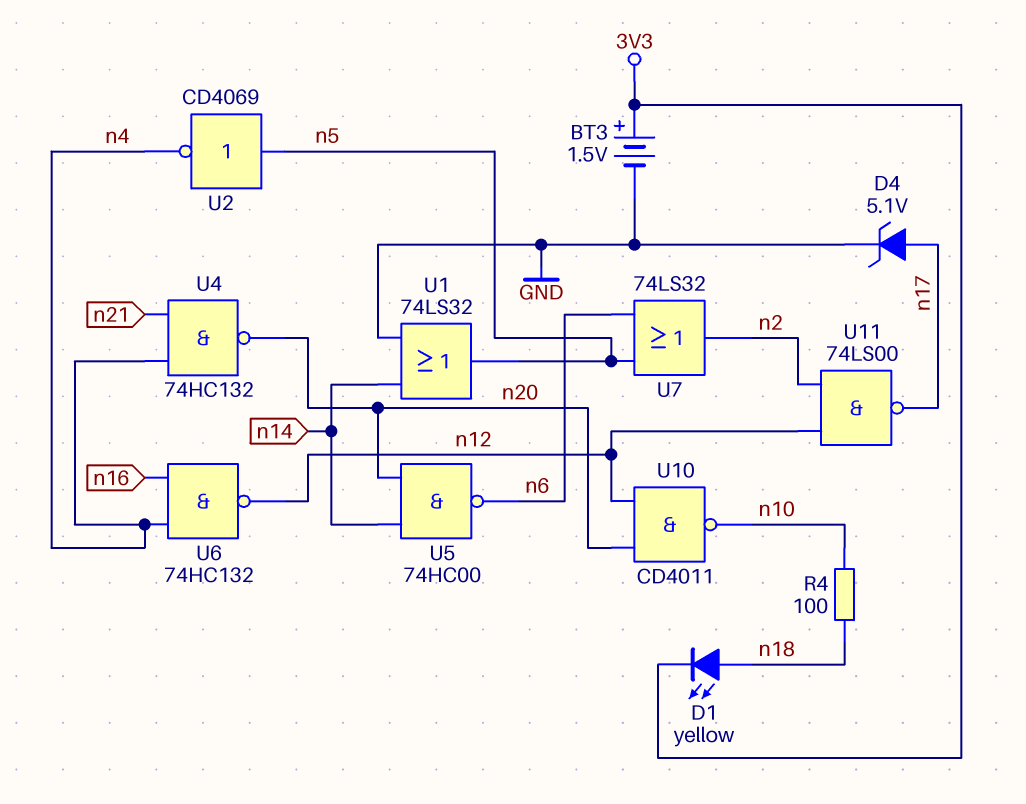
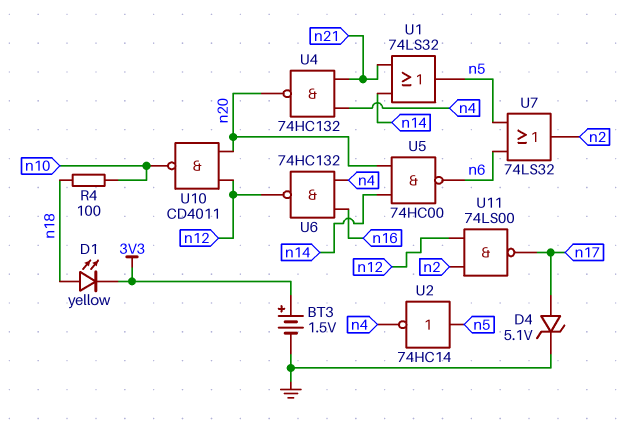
U1: OR 74LS32 (in GND, in n14, out n5) -> OR 74LS32 (in n14, in n21, out n5)
U2: NOT CD4069 (in n5, out n4) -> NOT 74HC14 (in n5, out n4)

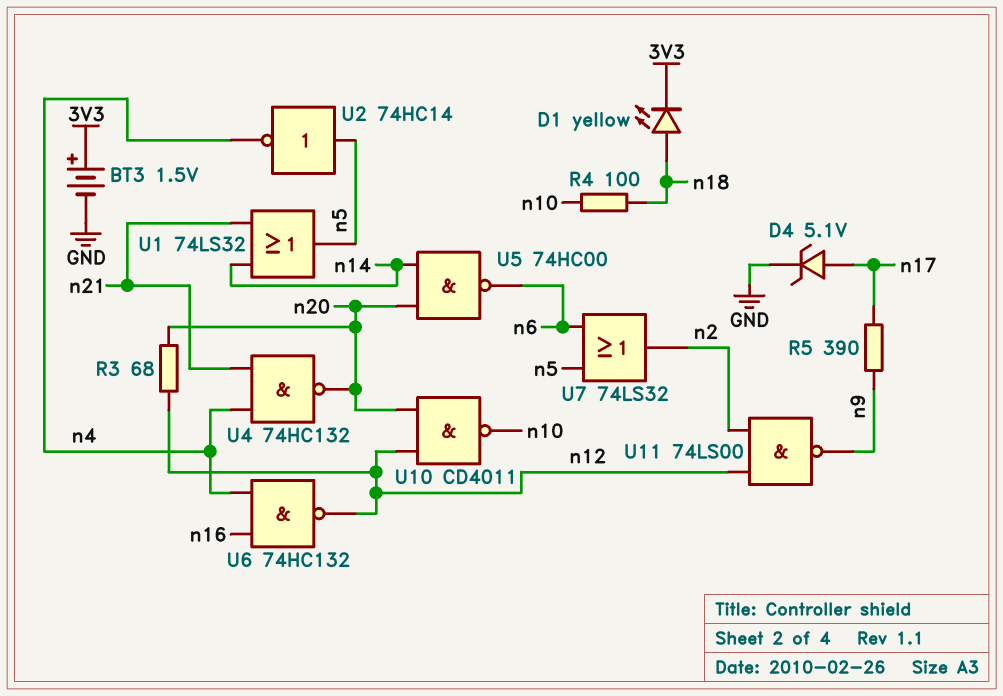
R3: none -> 68 (n12, n20)
R5: none -> 390 (n9, n17)
U11: NAND 74LS00 (in n2, in n12, out n17) -> NAND 74LS00 (in n2, in n12, out n9)

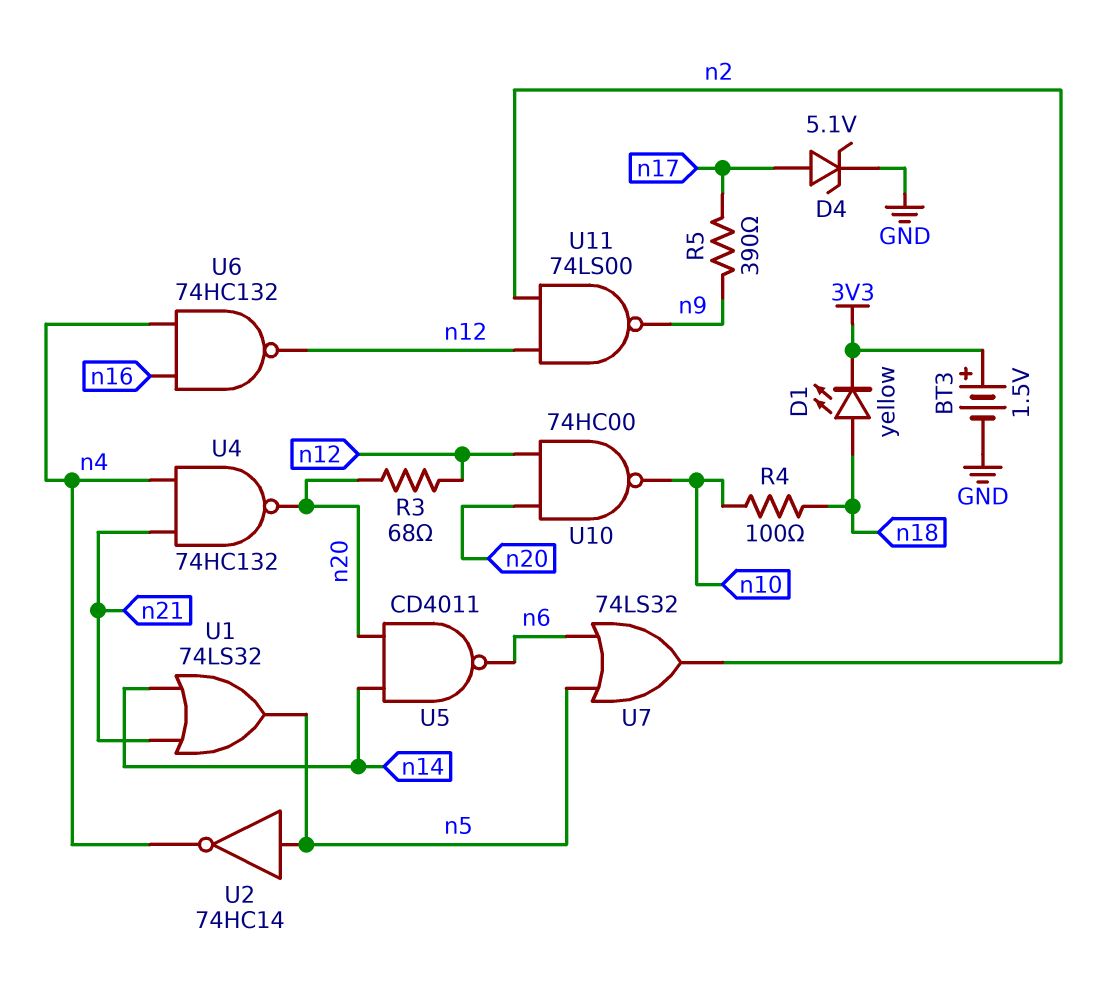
U5: NAND 74HC00 (in n14, in n20, out n6) -> NAND CD4011 (in n14, in n20, out n6)
U10: NAND CD4011 (in n12, in n20, out n10) -> NAND 74HC00 (in n12, in n20, out n10)

